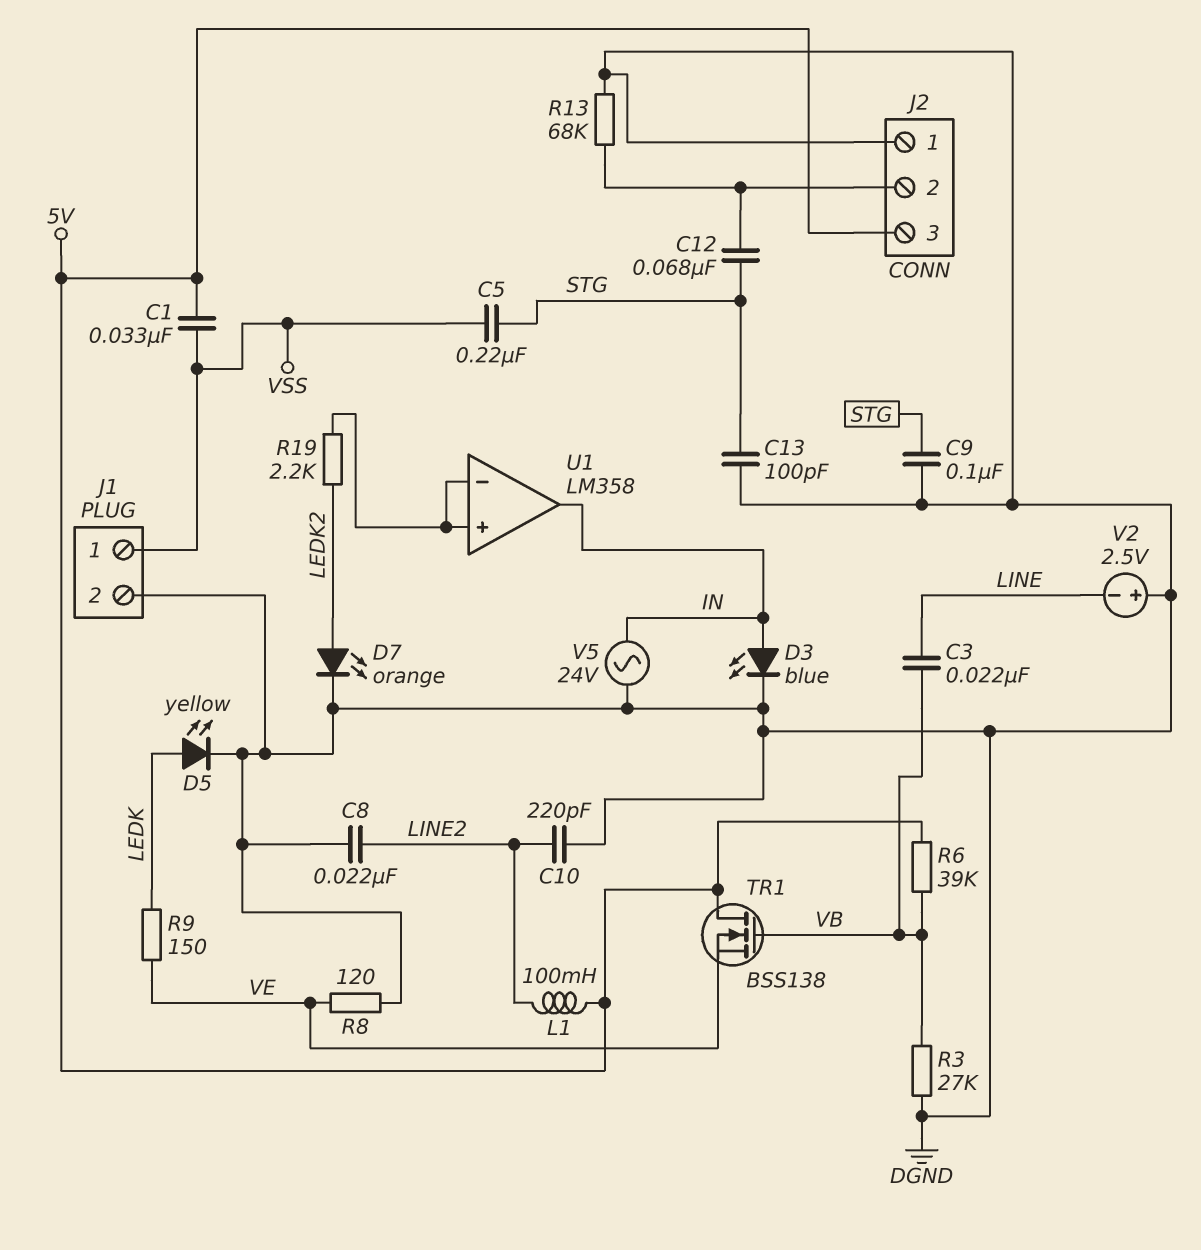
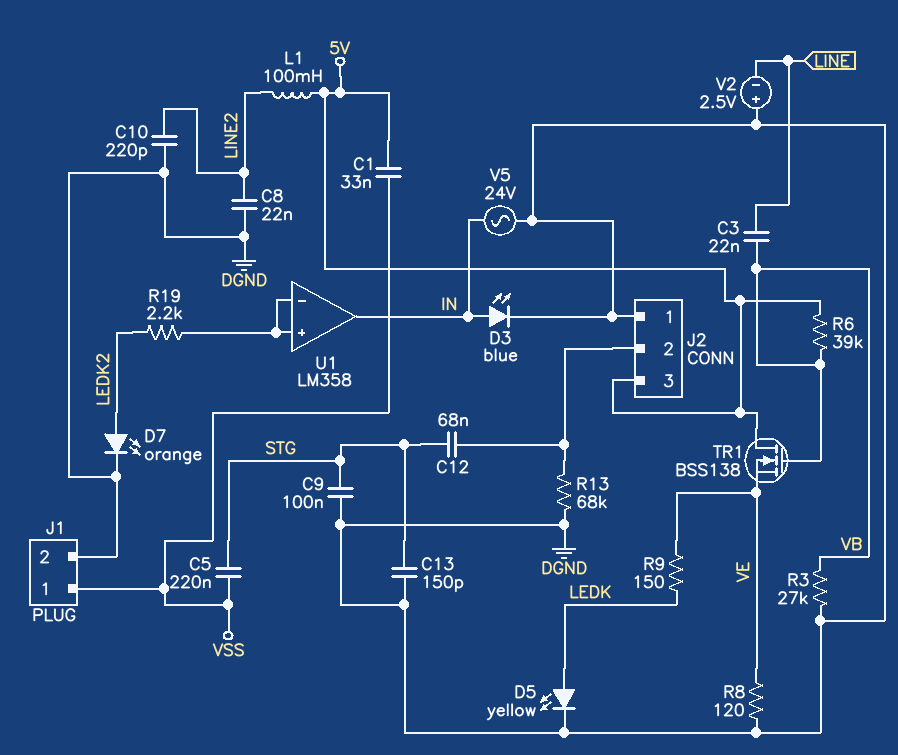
C13: 100pF (DGND, STG) -> 150pF (DGND, STG)

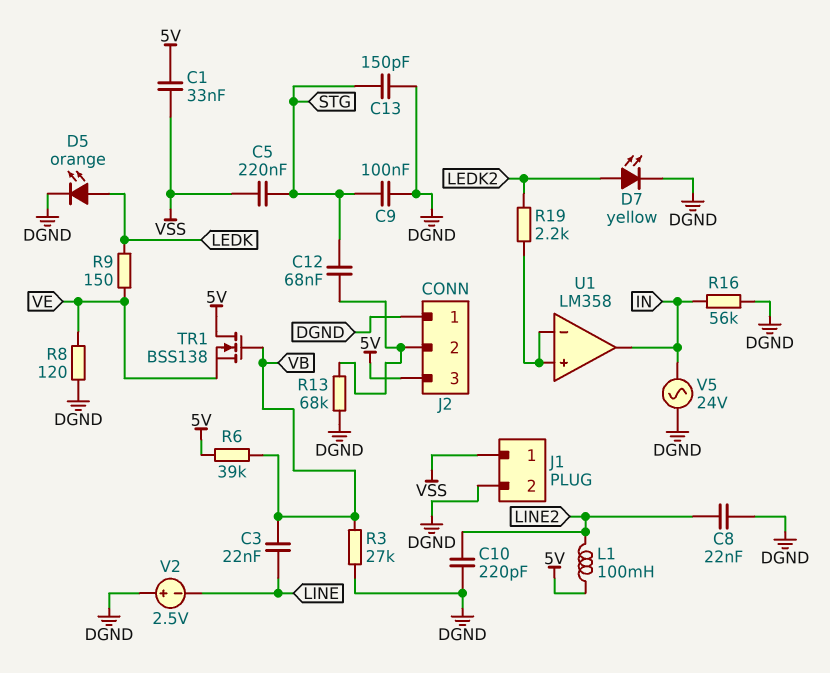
D3: LED blue (A IN, K DGND) -> none
D5: LED yellow (A LEDK, K DGND) -> LED orange (A LEDK, K DGND)
D7: LED orange (A LEDK2, K DGND) -> LED yellow (A LEDK2, K DGND)
R16: none -> 56k (DGND, IN)

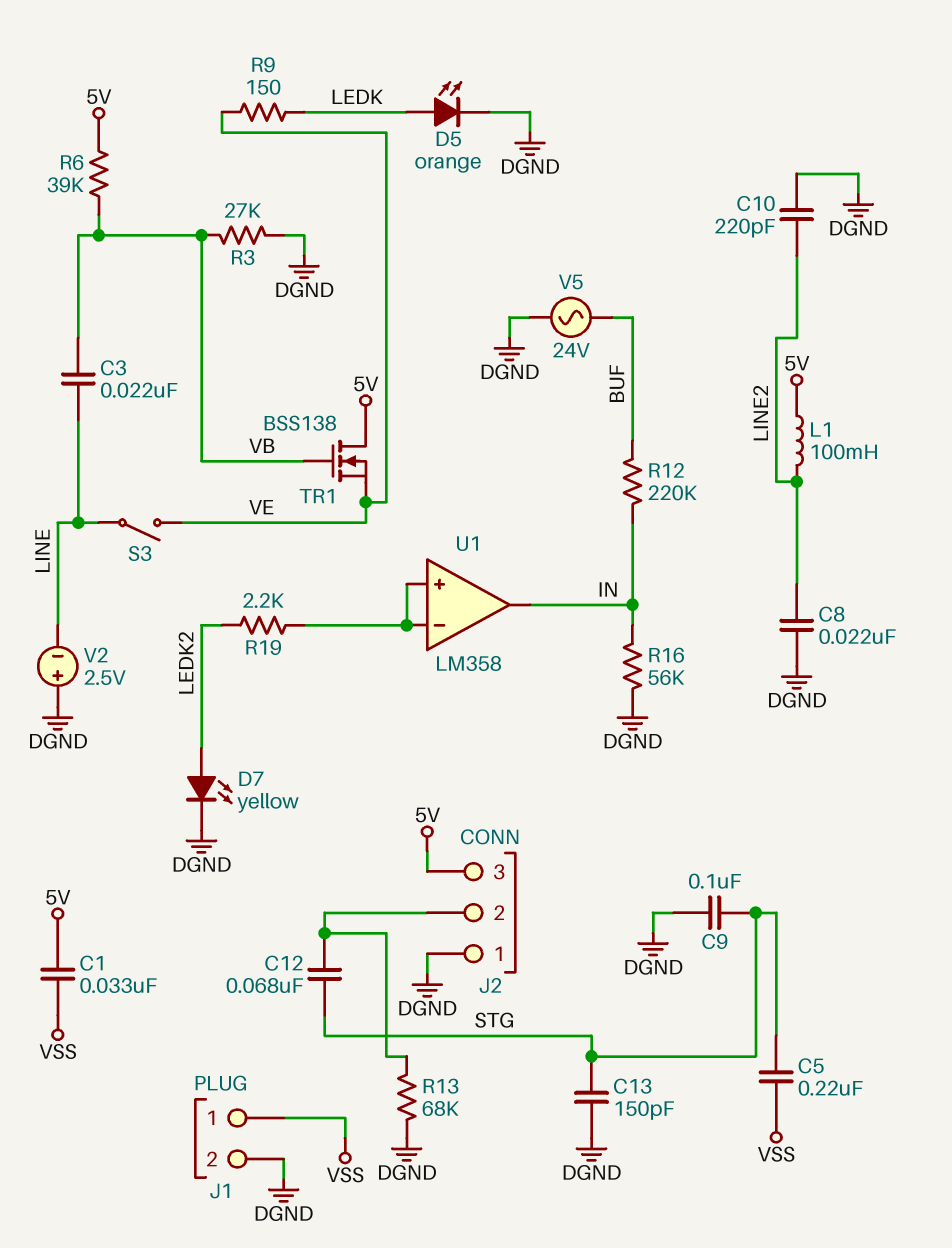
R8: 120 (DGND, VE) -> none
R12: none -> 220k (BUF, IN)
S3: none -> switch (LINE, VE)
V5: AC 24V (DGND, IN) -> AC 24V (BUF, DGND)

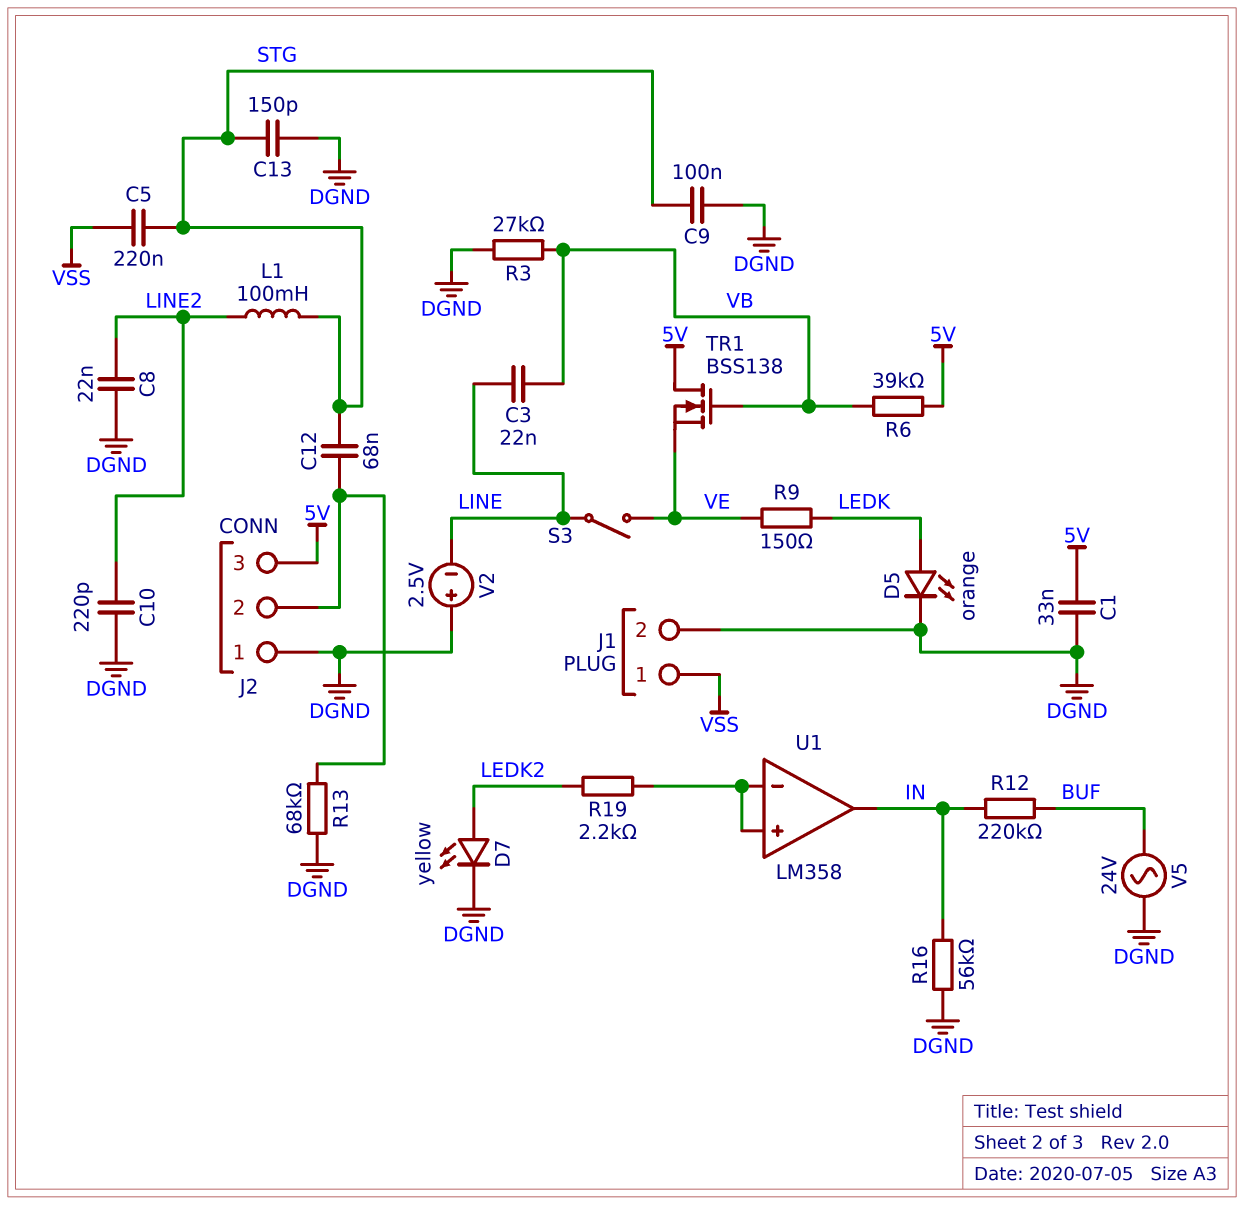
C1: 33nF (5V, VSS) -> 33nF (5V, DGND)
L1: 100mH (5V, LINE2) -> 100mH (LINE2, STG)

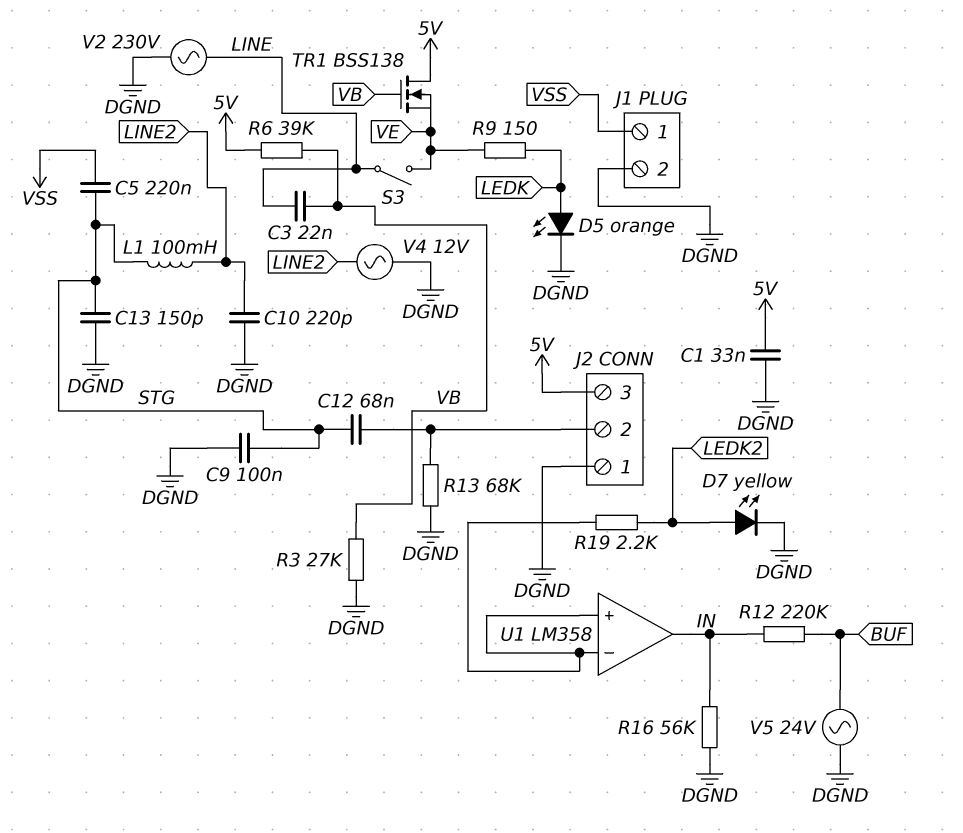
C8: 22nF (DGND, LINE2) -> none
V2: 2.5V (plus DGND, minus LINE) -> AC 230V (DGND, LINE)
V4: none -> AC 12V (DGND, LINE2)

